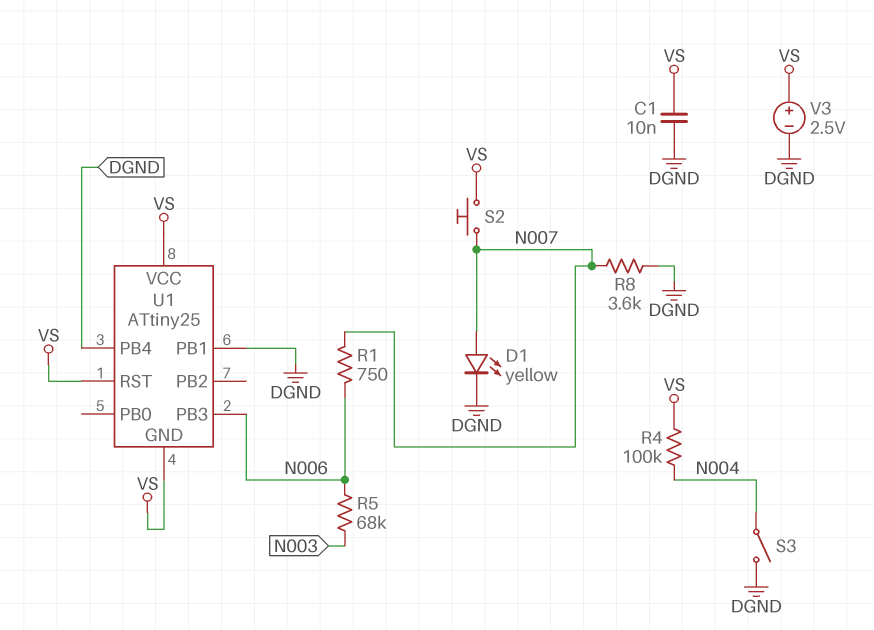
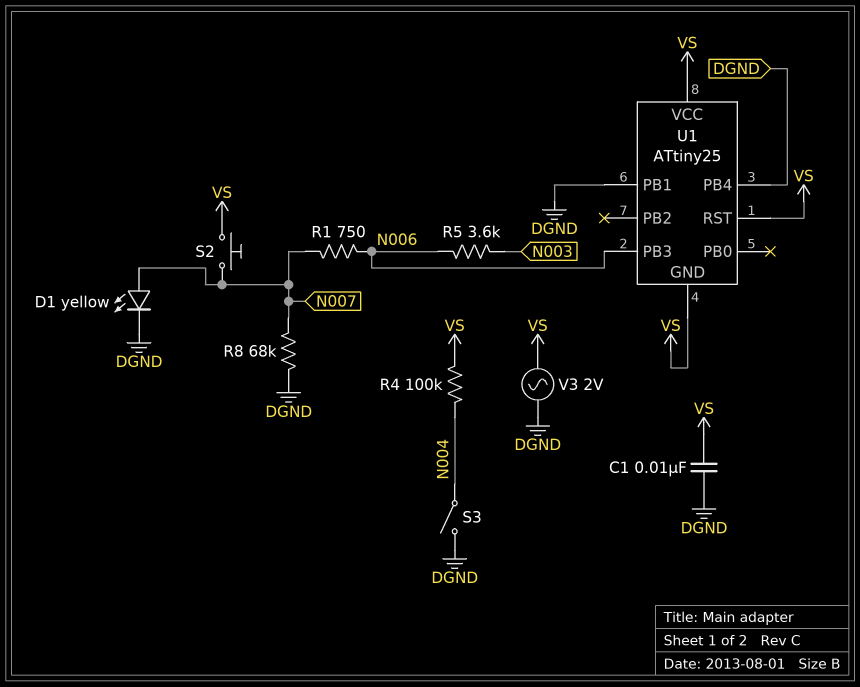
R5: 68k (N003, N006) -> 3.6k (N003, N006)
R8: 3.6k (DGND, N007) -> 68k (DGND, N007)
V3: 2.5V (plus VS, minus DGND) -> AC 2V (DGND, VS)

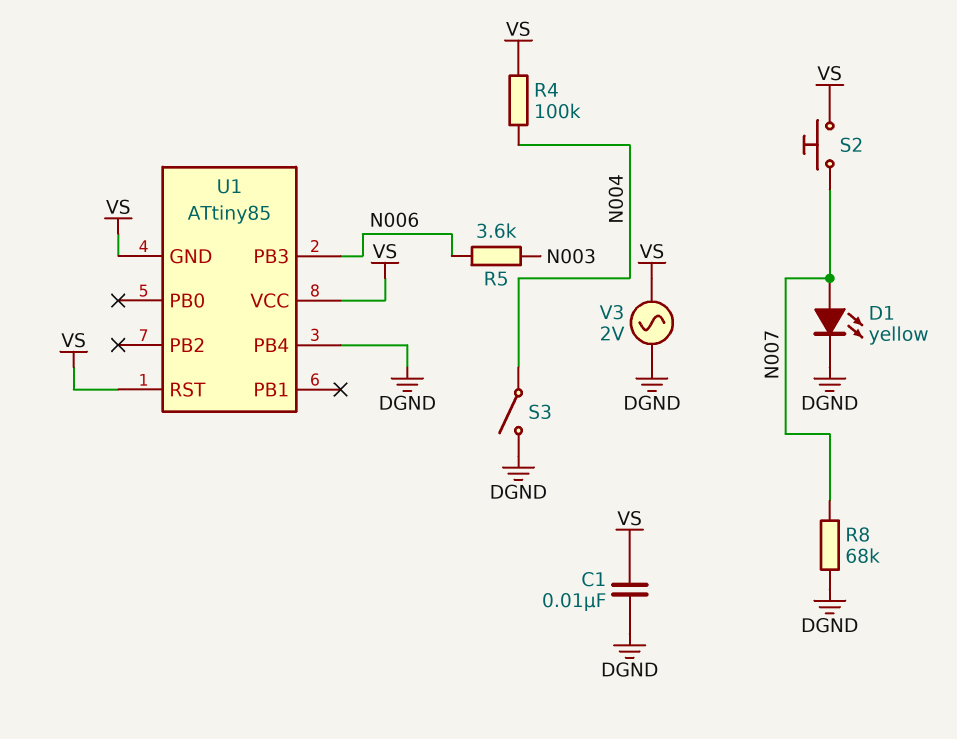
R1: 750 (N006, N007) -> none
U1: ATtiny25 -> ATtiny85
U1 pin PB1: DGND -> none

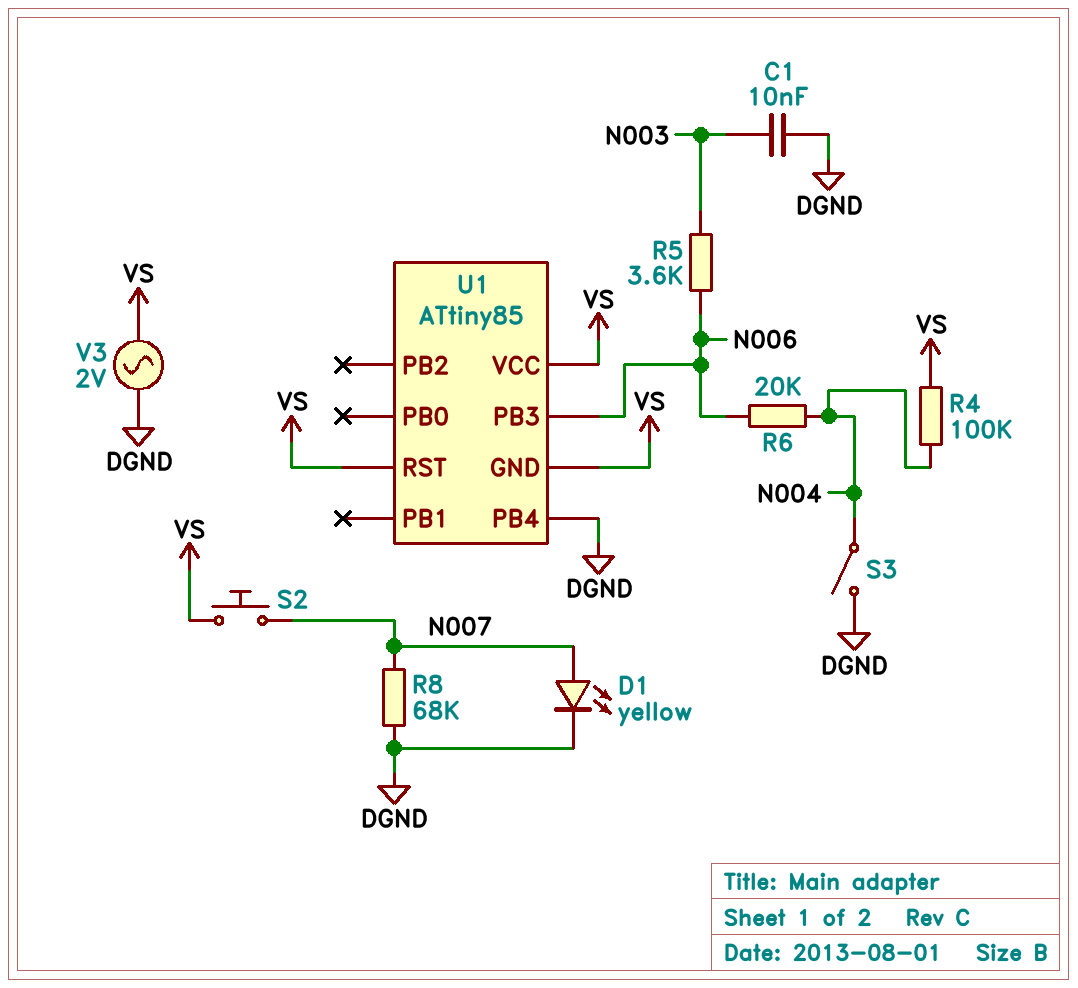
C1: 10nF (DGND, VS) -> 10nF (DGND, N003)
R6: none -> 20k (N004, N006)

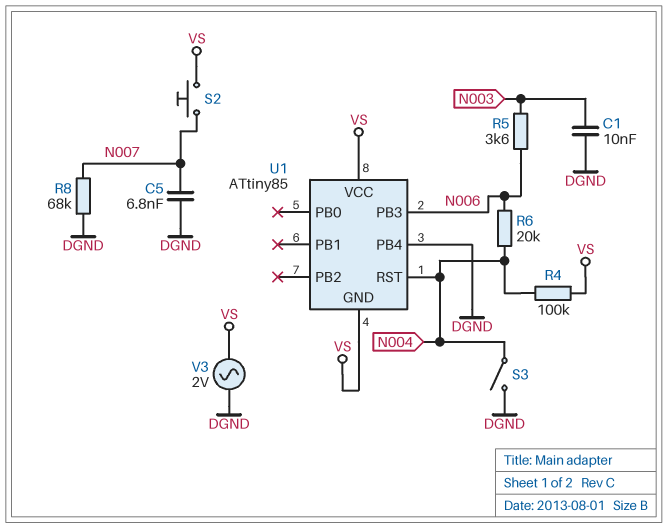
C5: none -> 6.8nF (DGND, N007)
D1: LED yellow (A N007, K DGND) -> none
U1 pin RST: VS -> N004

